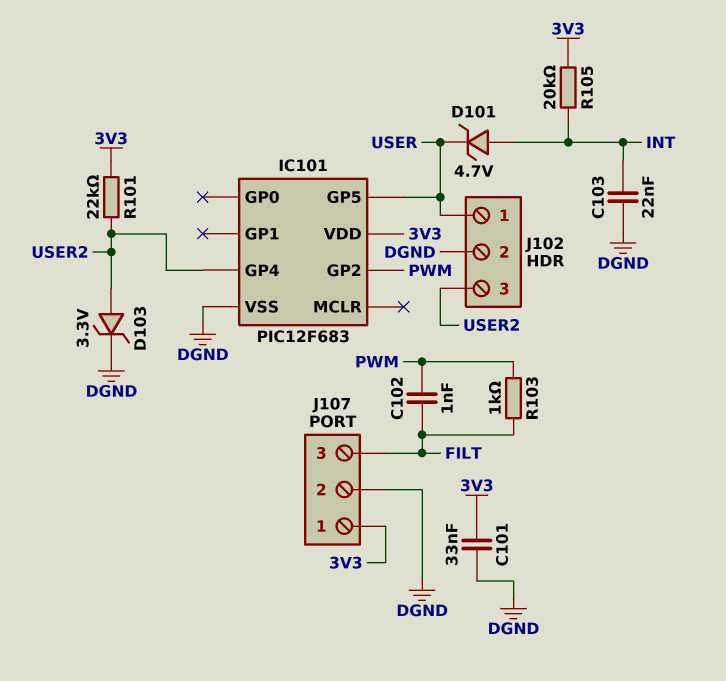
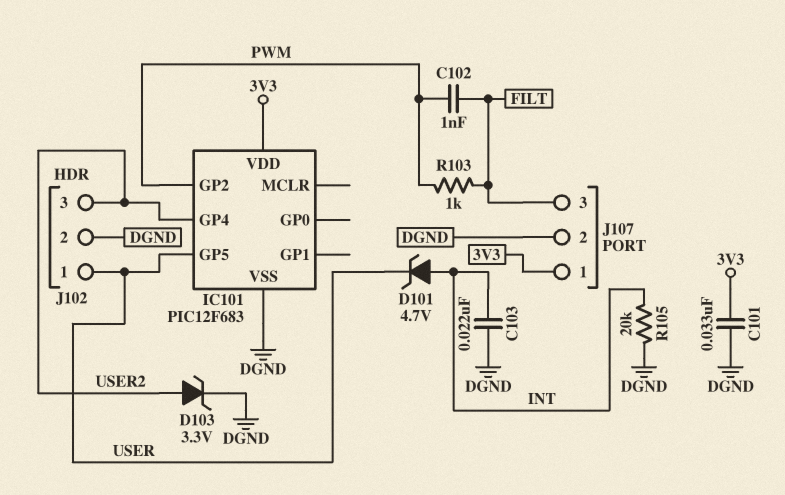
R101: 22k (3V3, USER2) -> none
R105: 20k (3V3, INT) -> 20k (DGND, INT)

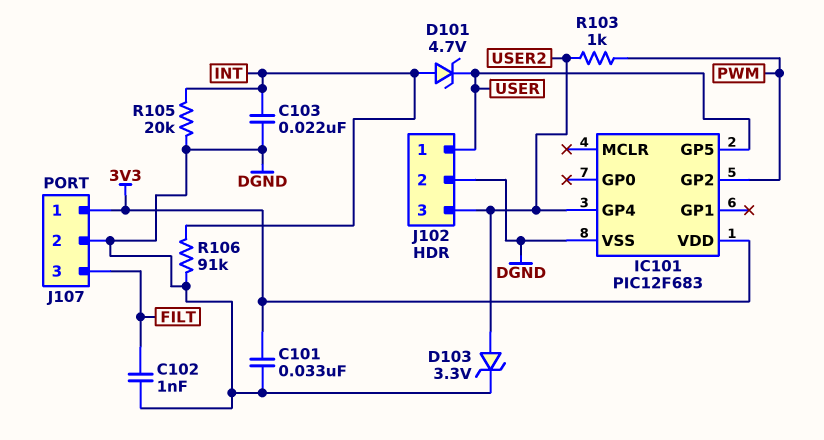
C102: 1nF (FILT, PWM) -> 1nF (DGND, FILT)
R103: 1k (FILT, PWM) -> 1k (PWM, USER2)
R106: none -> 91k (DGND, INT)

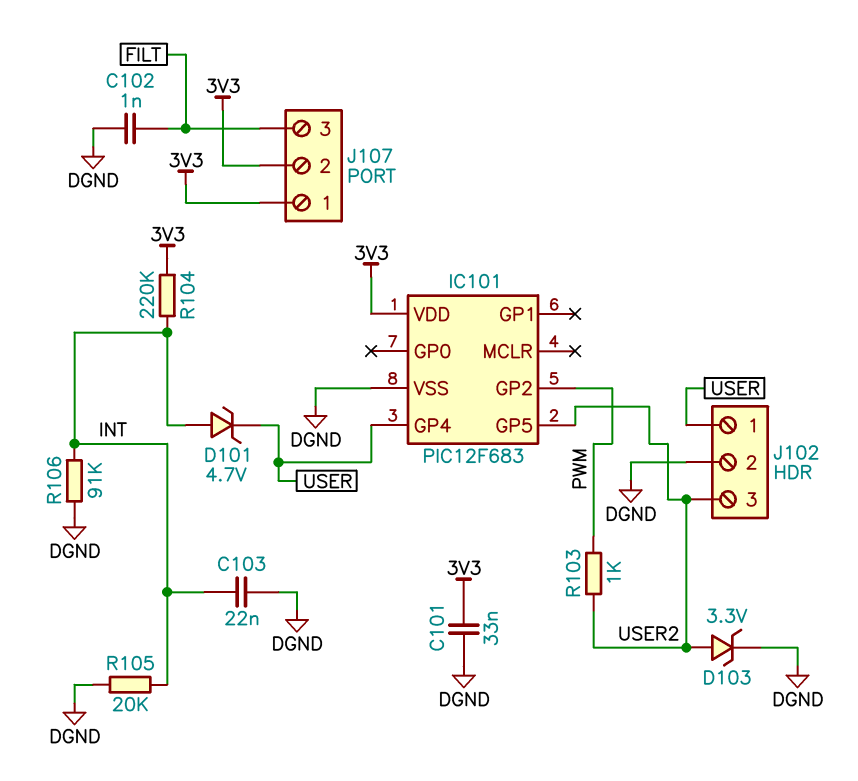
IC101 pin GP4: USER2 -> USER
IC101 pin GP5: USER -> USER2
J107 pin 2: DGND -> 3V3
R104: none -> 220k (3V3, INT)

